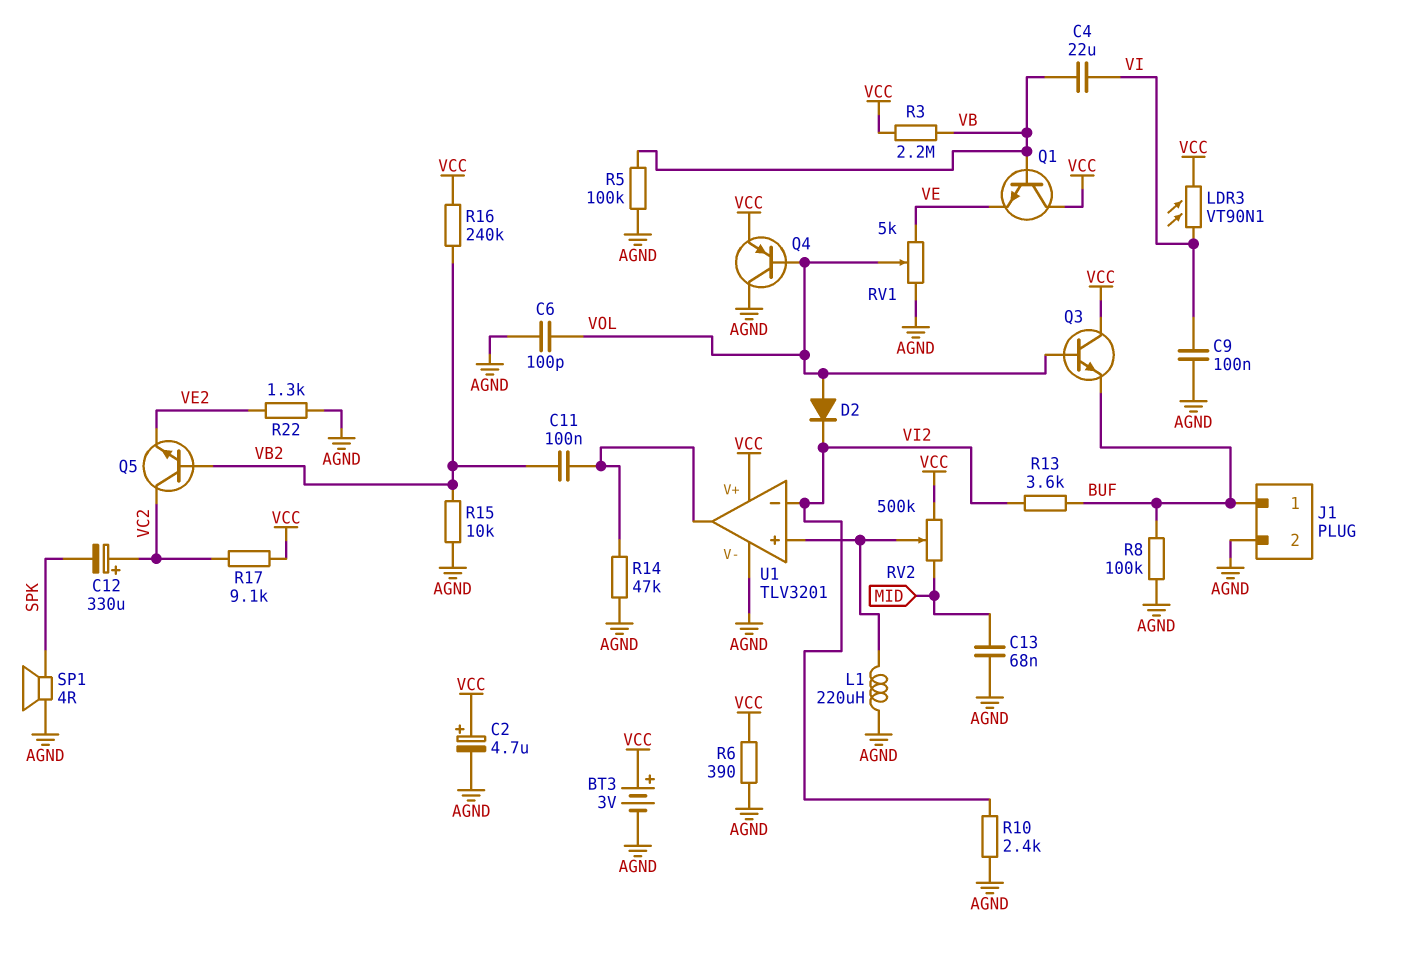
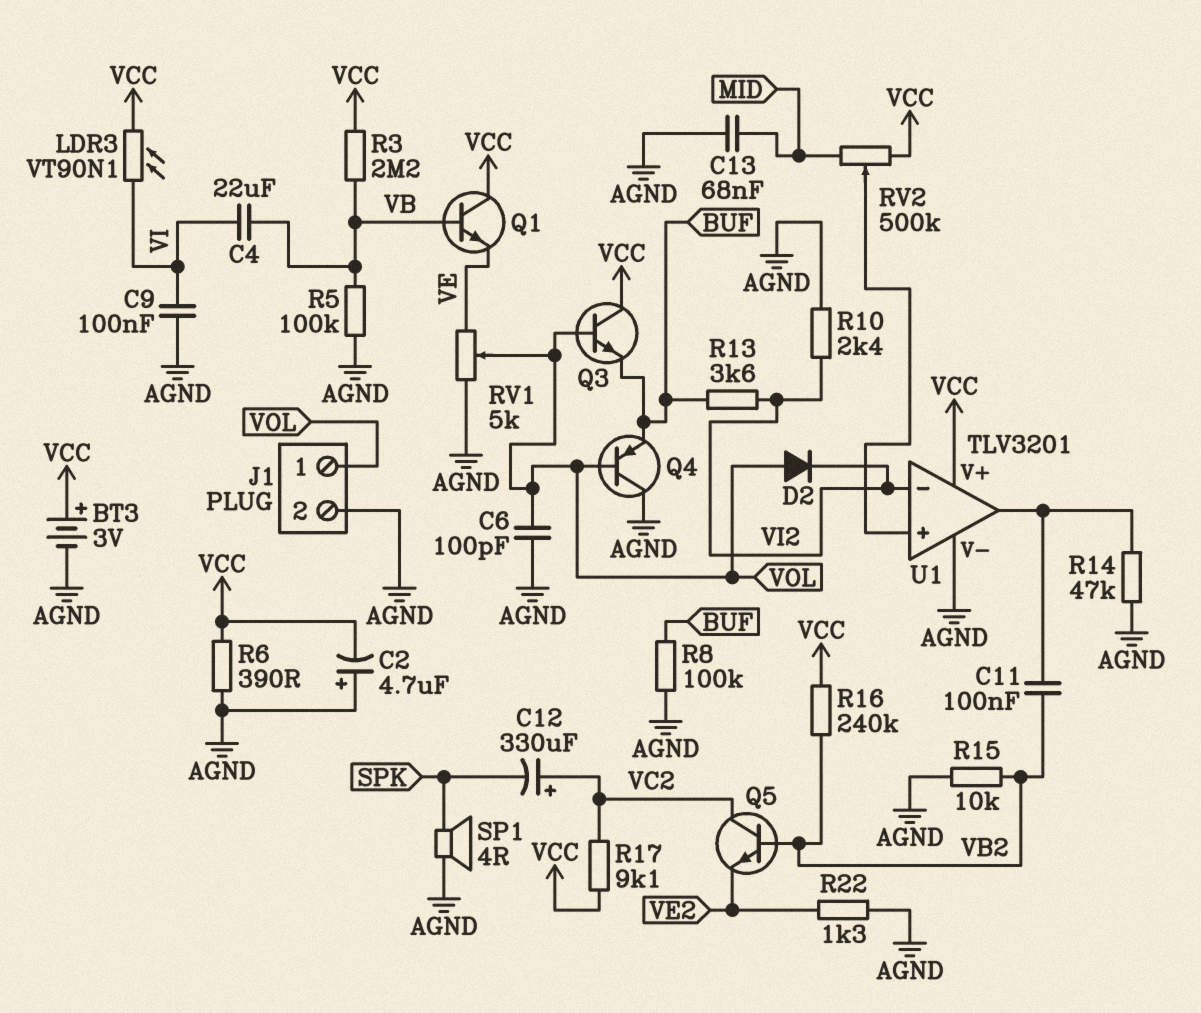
C2: 4.7uF (plus VCC, minus AGND) -> 4.7uF (plus AGND, minus VCC)
J1 pin 1: BUF -> VOL
L1: 220uH (AGND, U1/in+) -> none
Q4: PNP (B VOL, C AGND, E VCC) -> PNP (B VOL, C AGND, E BUF)

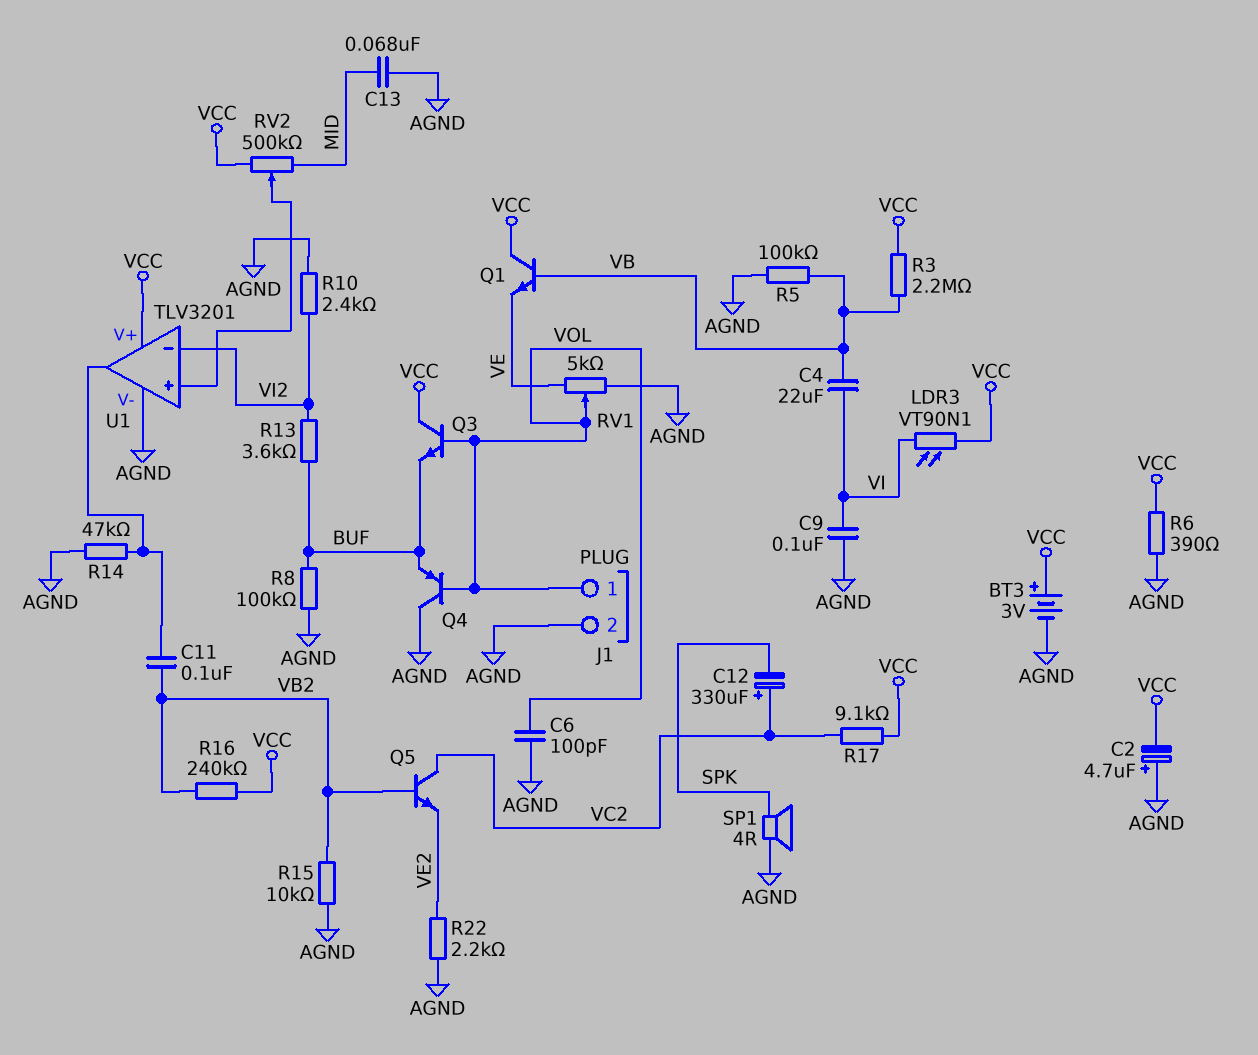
D2: diode (A VOL, K VI2) -> none
R22: 1.3k (AGND, VE2) -> 2.2k (AGND, VE2)

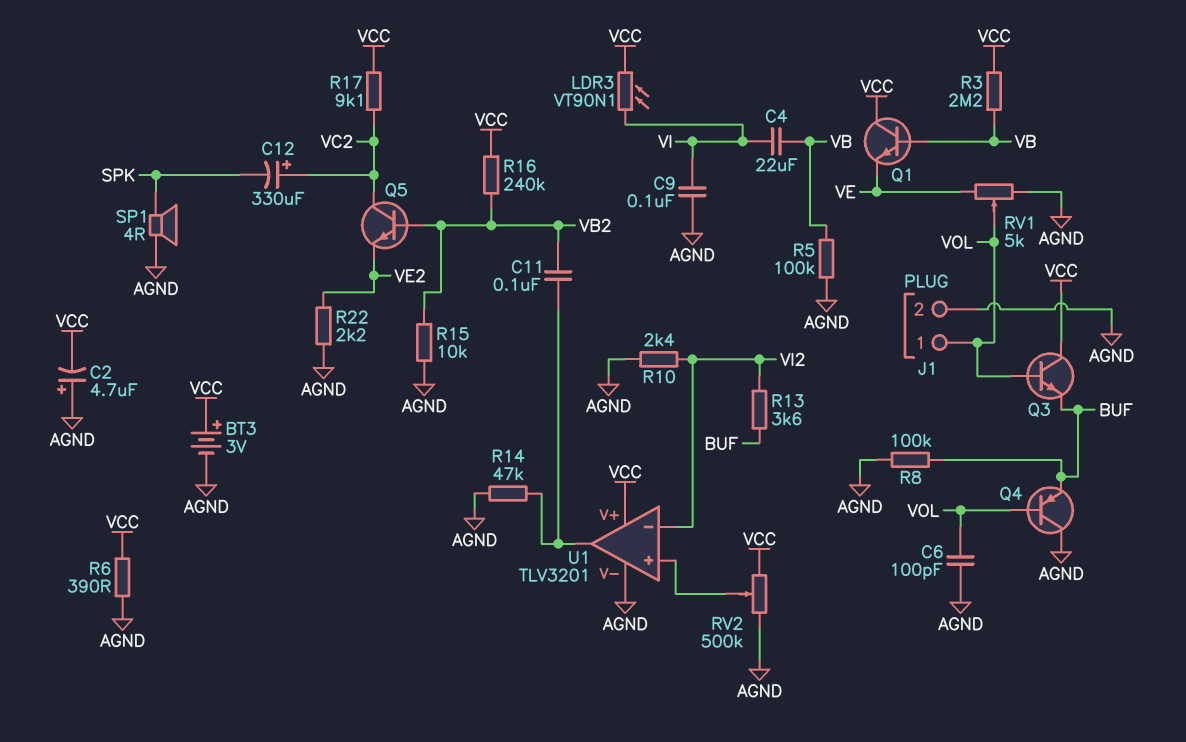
C13: 68nF (AGND, MID) -> none
RV2: 500k (MID, VCC, wiper U1/in+) -> 500k (AGND, VCC, wiper U1/in+)

